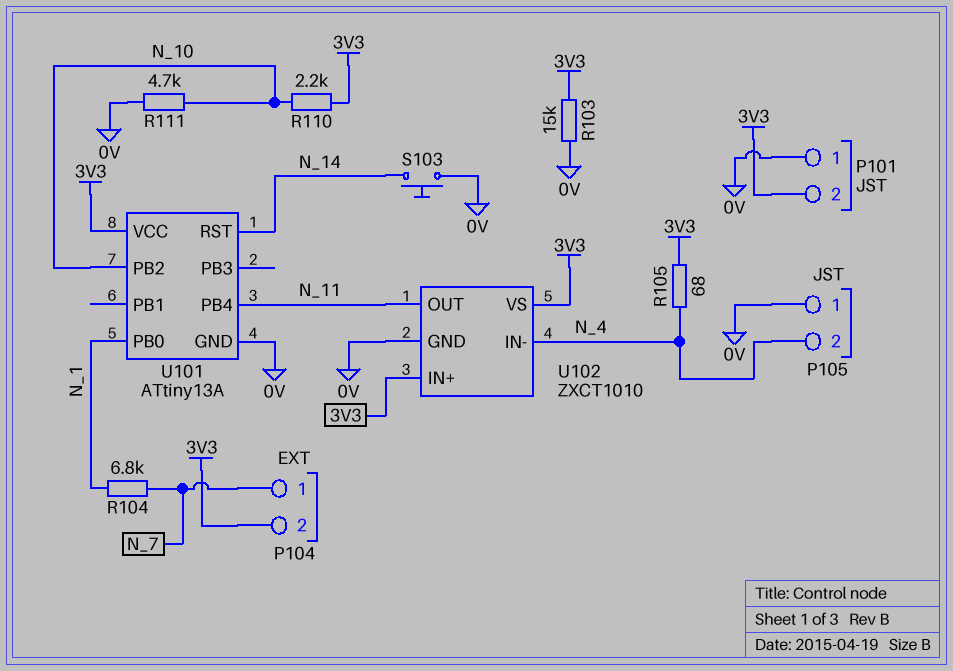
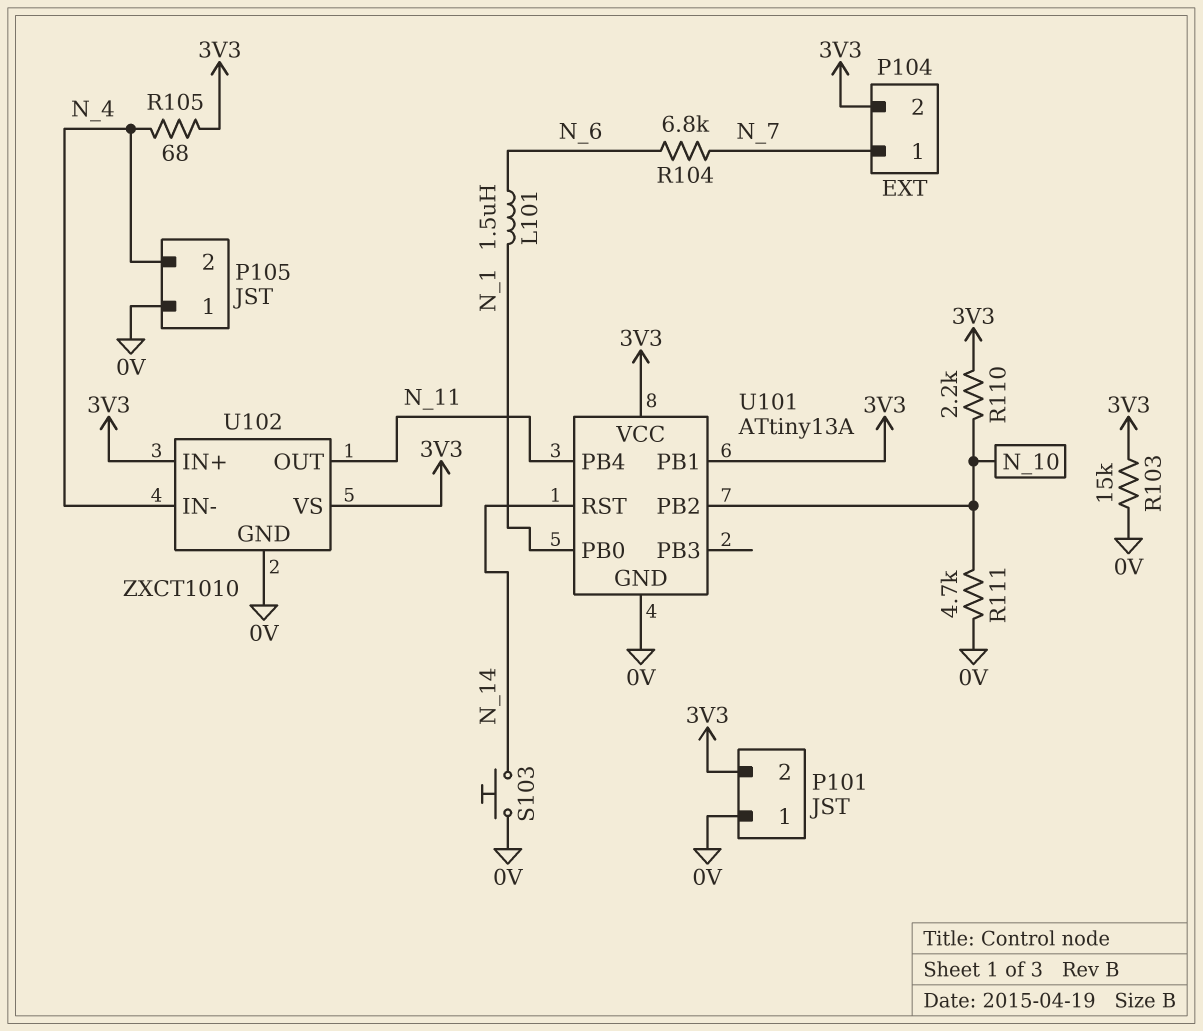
L101: none -> 1.5uH (N_1, N_6)
R104: 6.8k (N_1, N_7) -> 6.8k (N_6, N_7)
U101 pin PB1: none -> 3V3

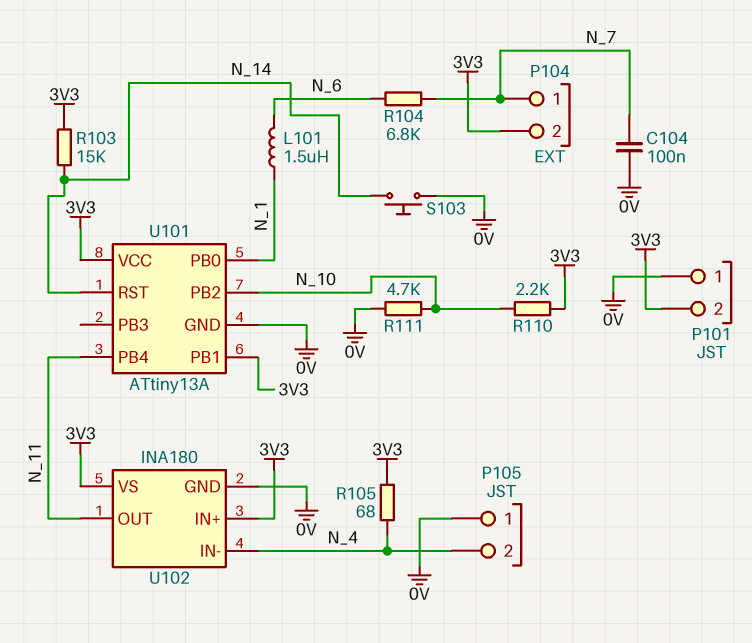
C104: none -> 100nF (0V, N_7)
R103: 15k (0V, 3V3) -> 15k (3V3, N_14)
U102: ZXCT1010 -> INA180

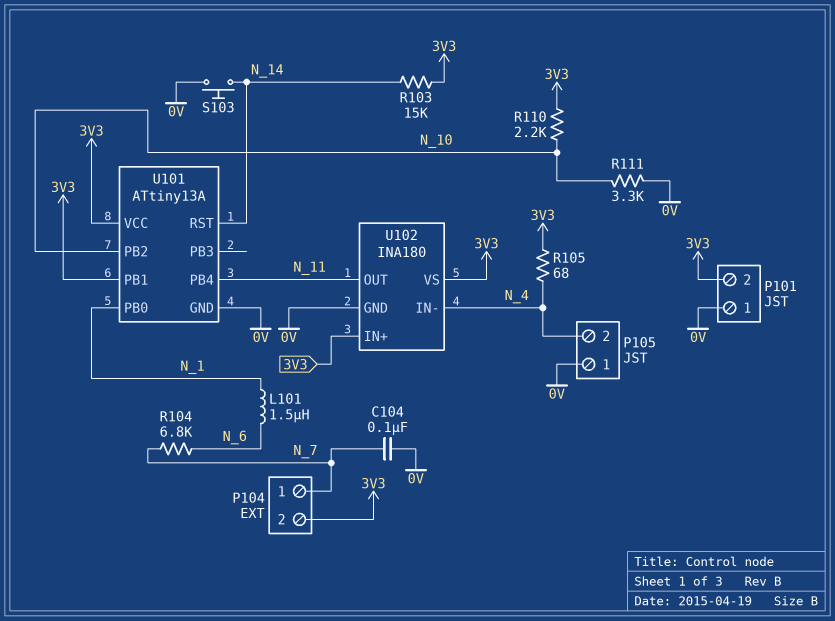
R111: 4.7k (0V, N_10) -> 3.3k (0V, N_10)

